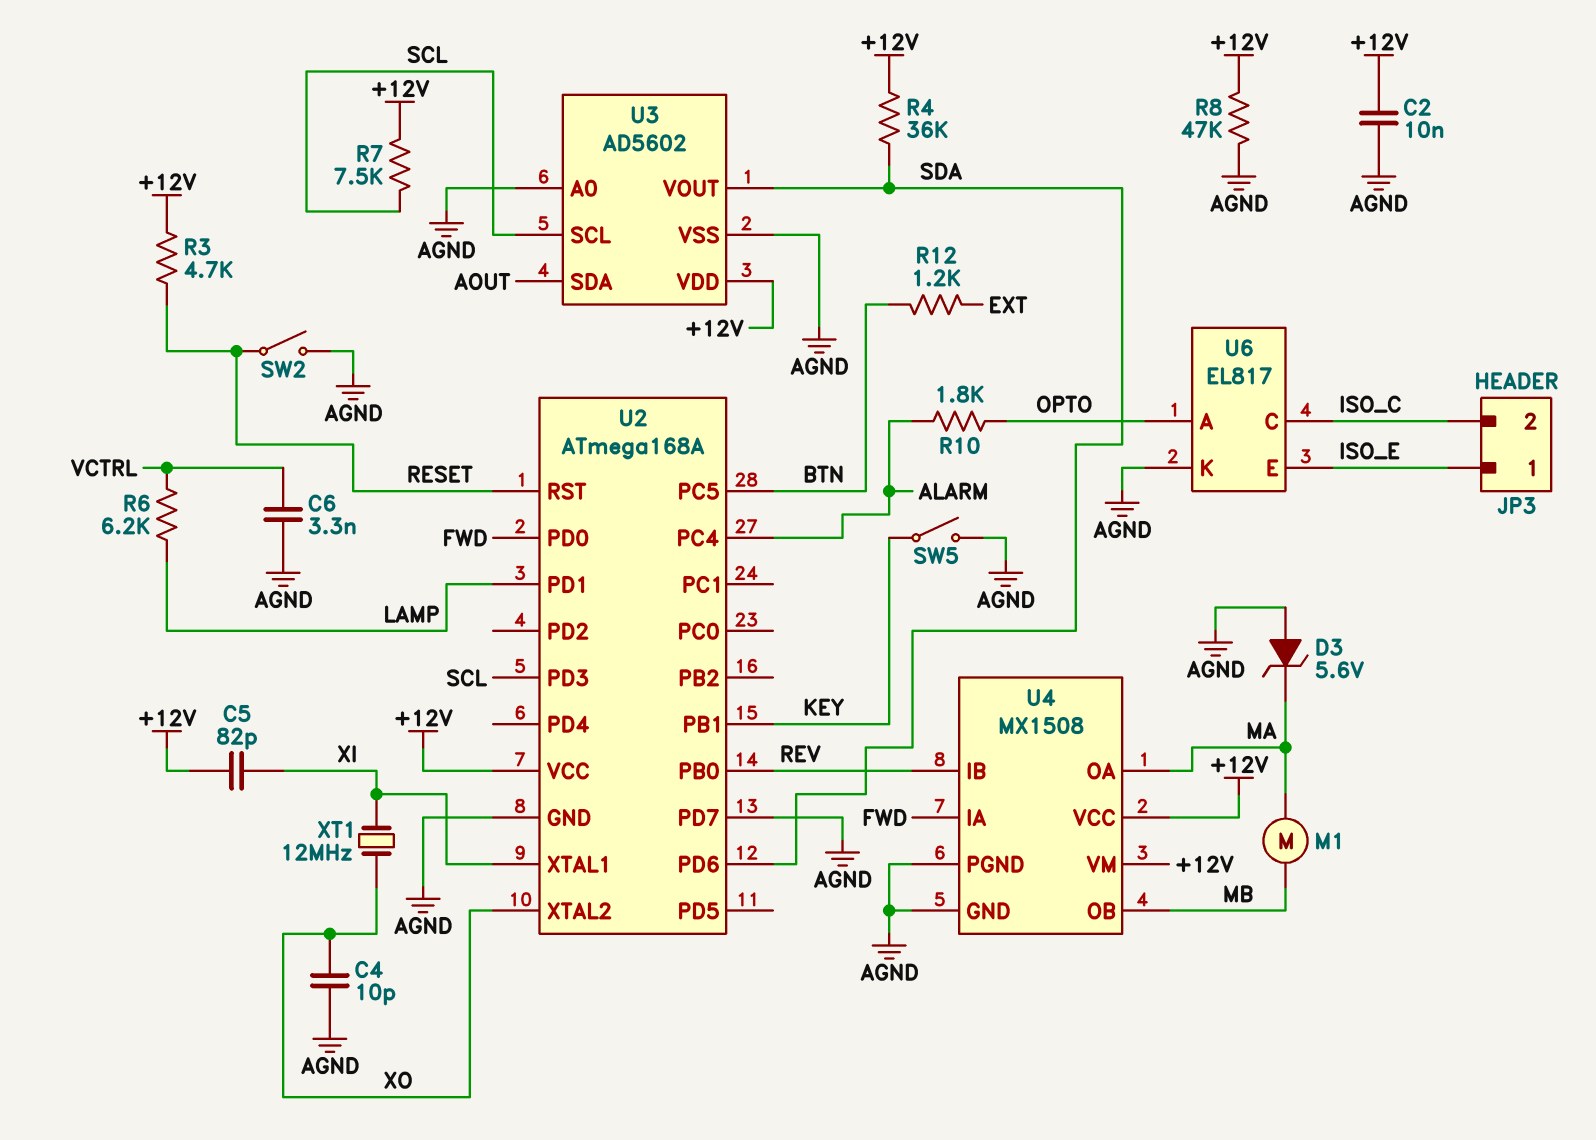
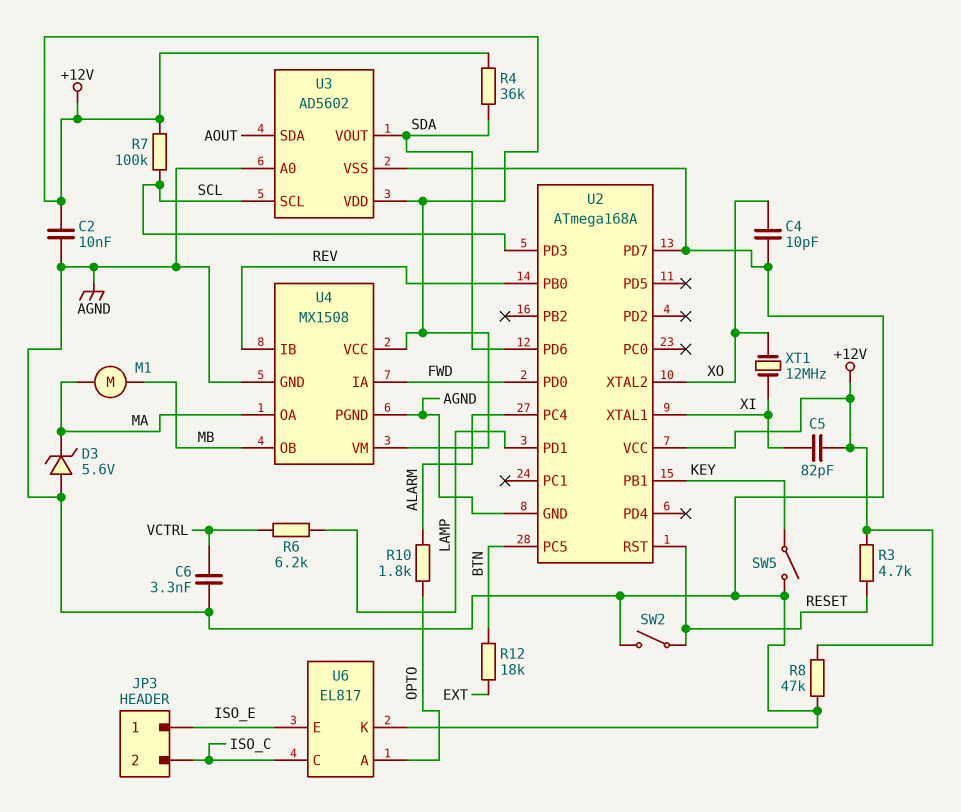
R7: 7.5k (+12V, SCL) -> 100k (+12V, SCL)
R12: 1.2k (BTN, EXT) -> 18k (BTN, EXT)

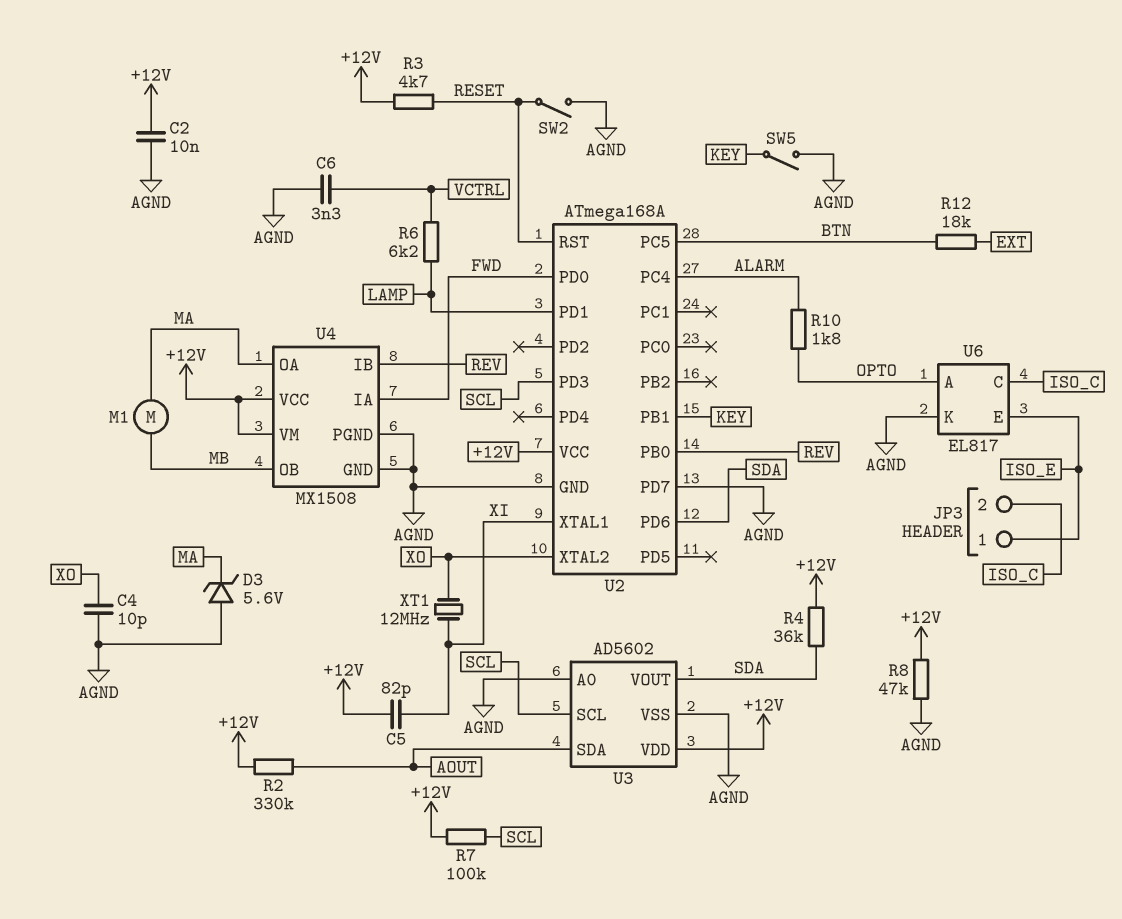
R2: none -> 330k (+12V, AOUT)

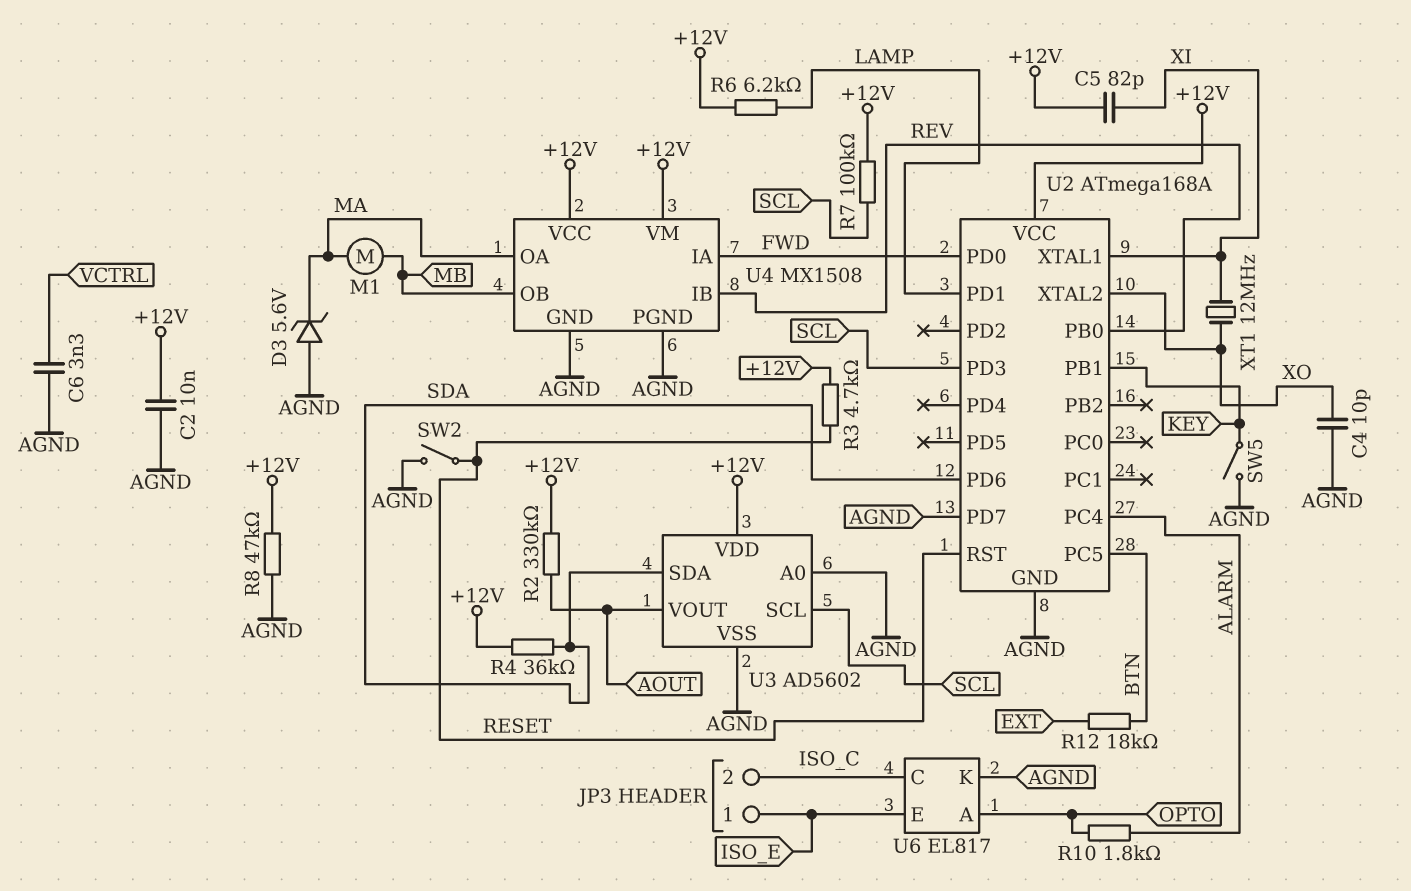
R6: 6.2k (LAMP, VCTRL) -> 6.2k (+12V, LAMP)
U3 pin SDA: AOUT -> SDA
U3 pin VOUT: SDA -> AOUT

